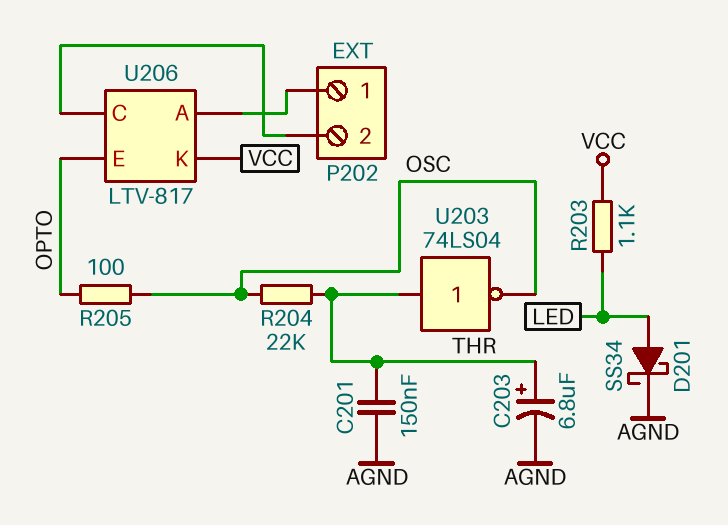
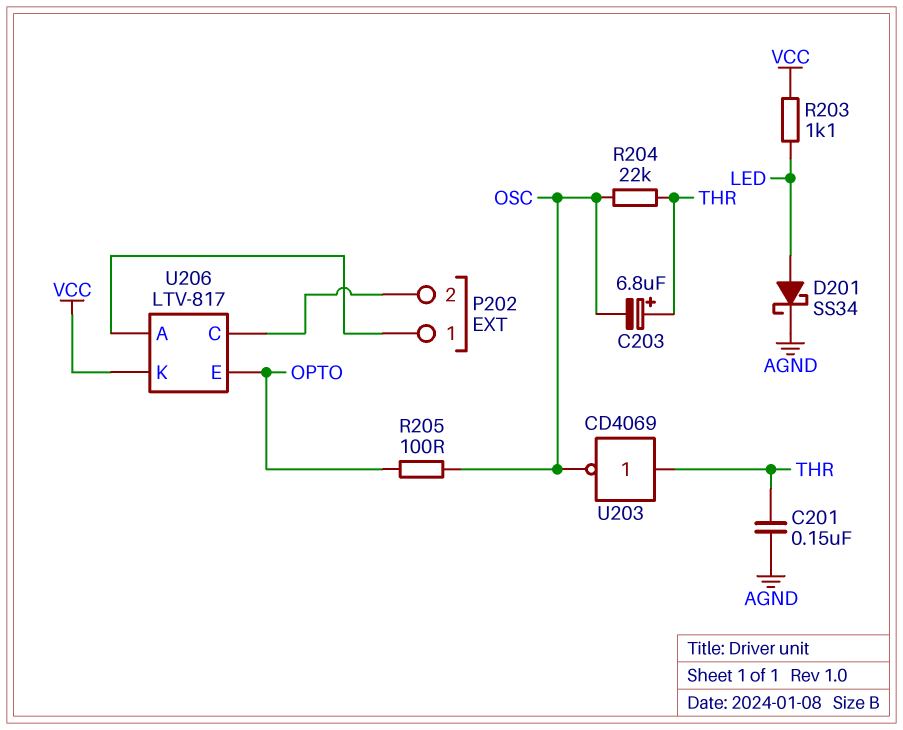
C203: 6.8uF (plus THR, minus AGND) -> 6.8uF (plus THR, minus OSC)
U203: NOT 74LS04 (in THR, out OSC) -> NOT CD4069 (in THR, out OSC)

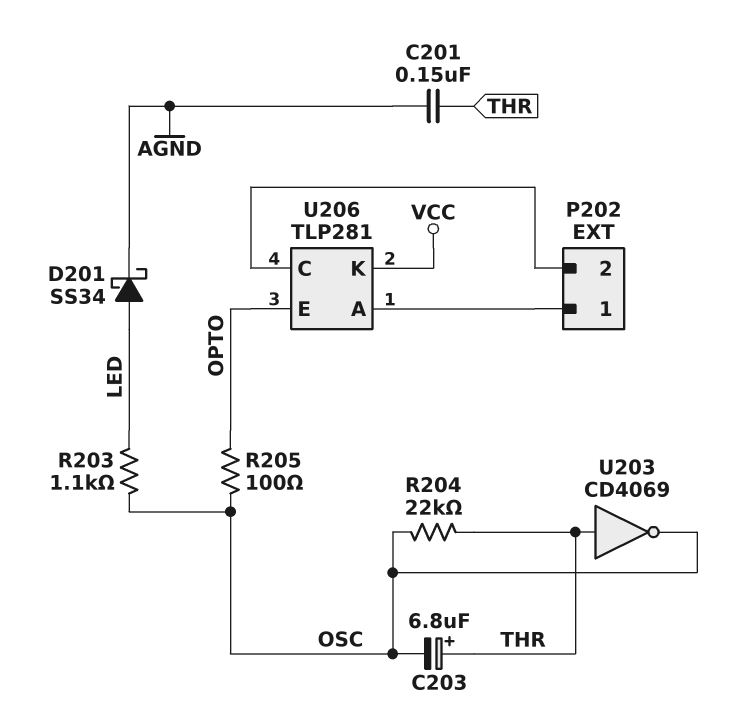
R203: 1.1k (LED, VCC) -> 1.1k (LED, OSC)
U206: LTV-817 -> TLP281

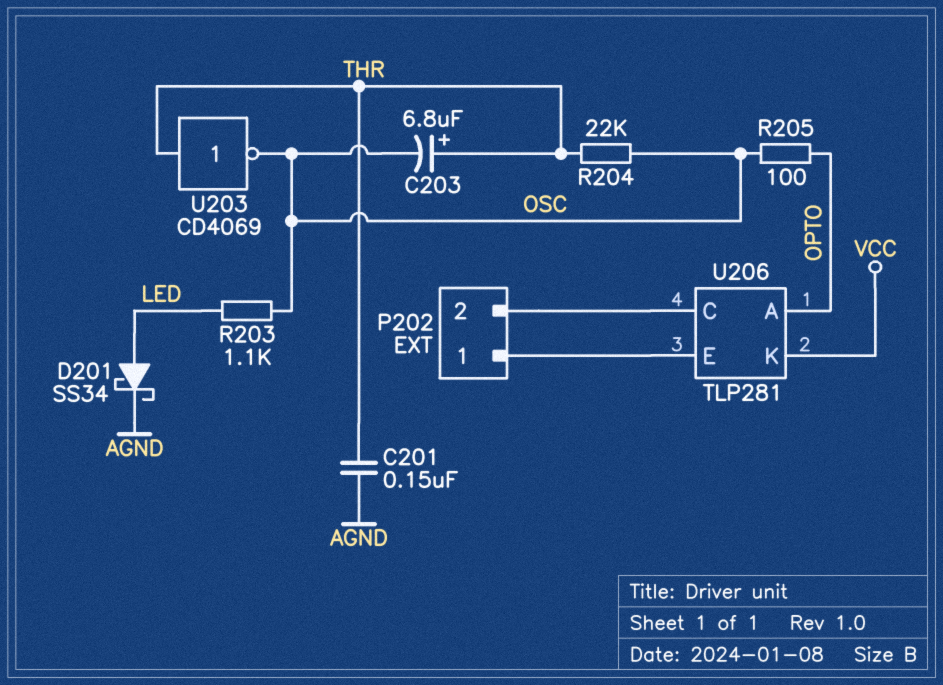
U206 pin A: P202/1 -> OPTO
U206 pin E: OPTO -> P202/1

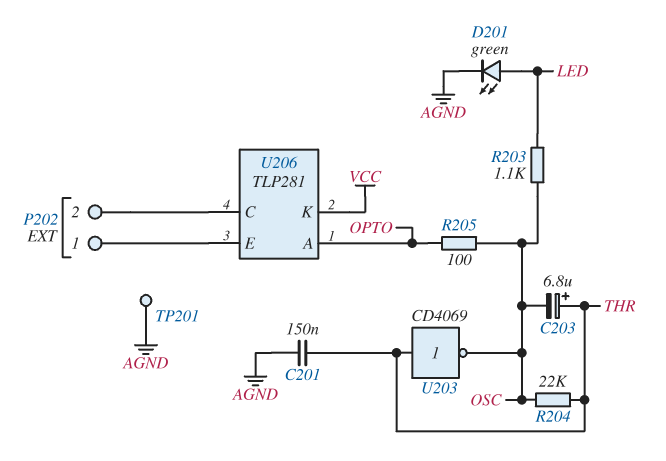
D201: schottky SS34 (A LED, K AGND) -> LED green (A LED, K AGND)
TP201: none -> test point (AGND)

